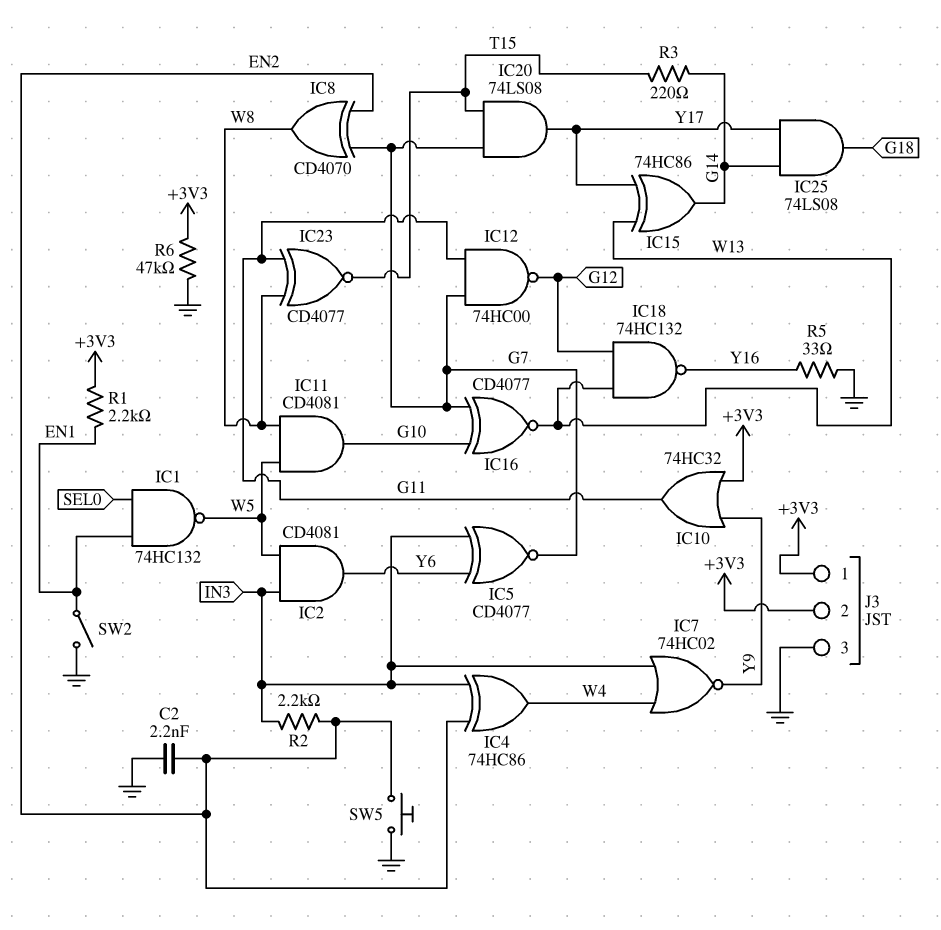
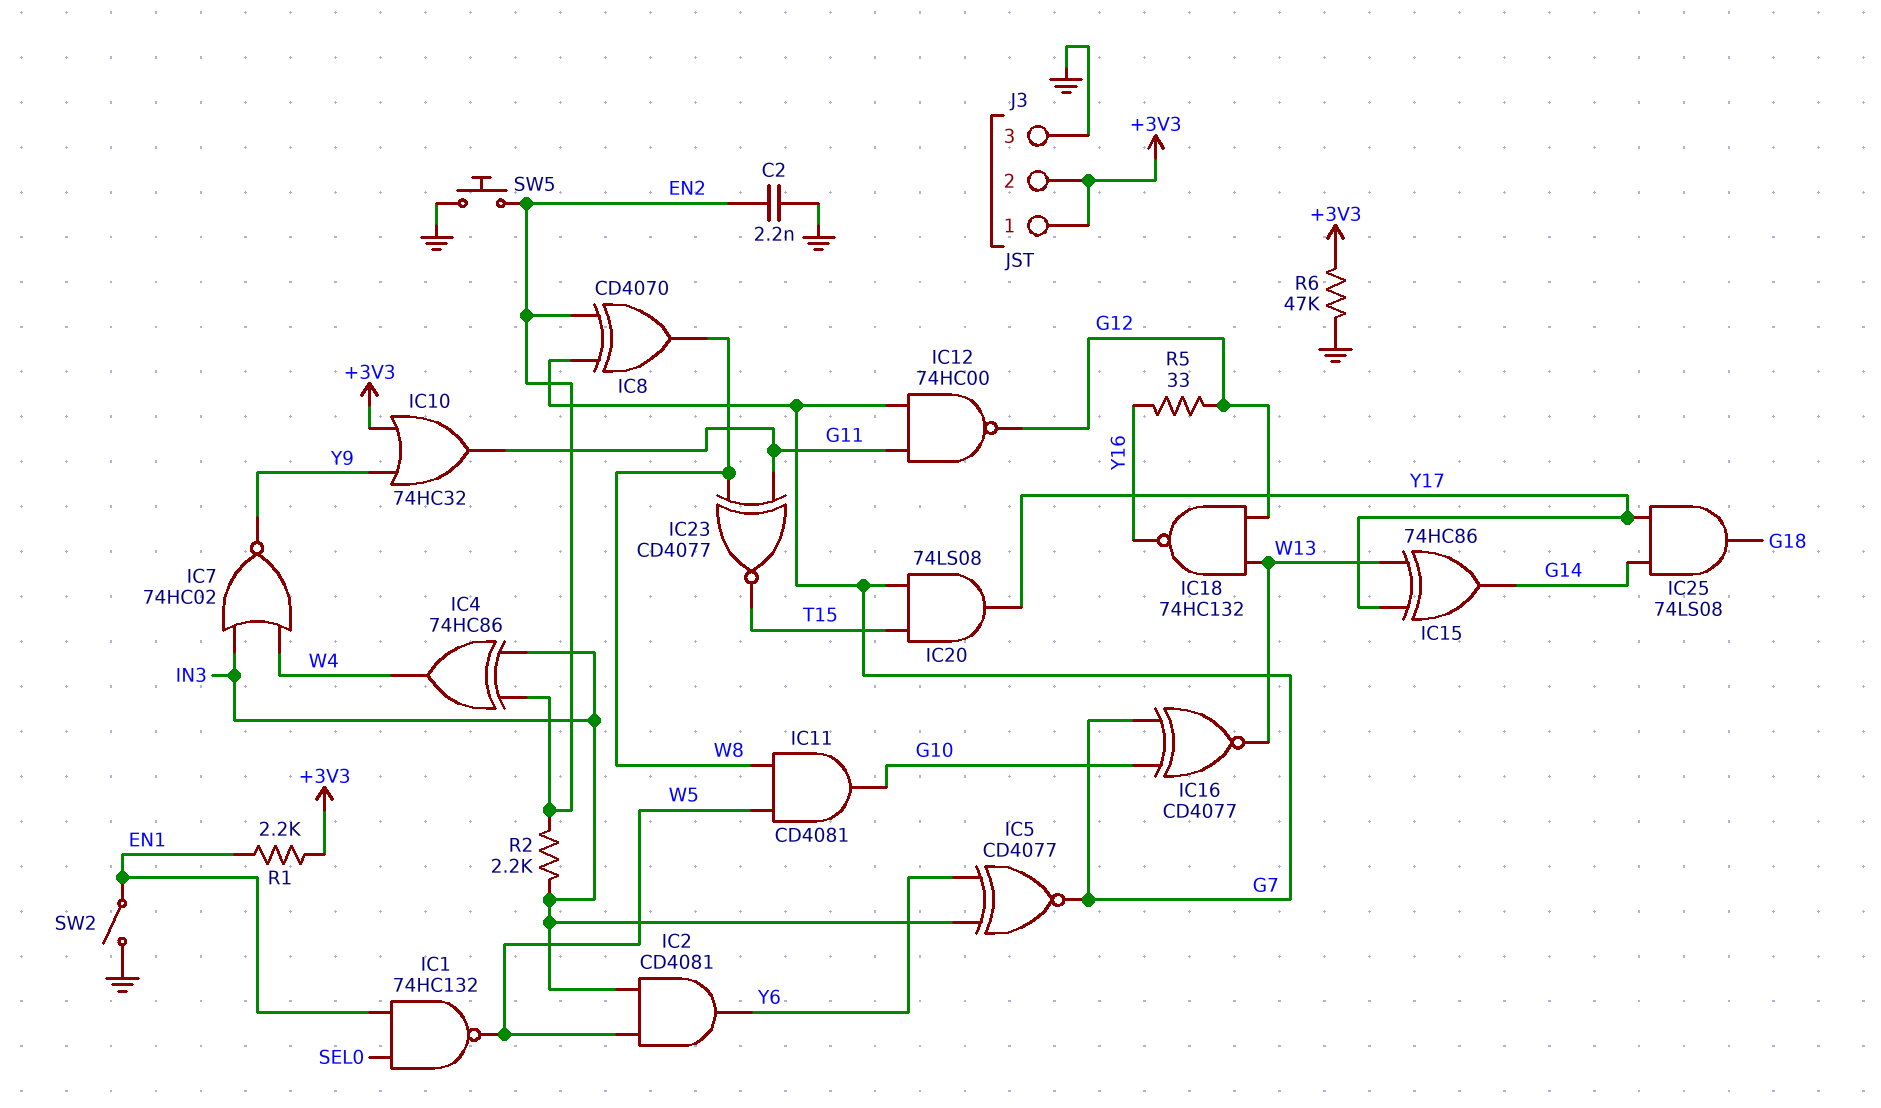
R3: 220 (G14, T15) -> none
R5: 33 (GND, Y16) -> 33 (G12, Y16)

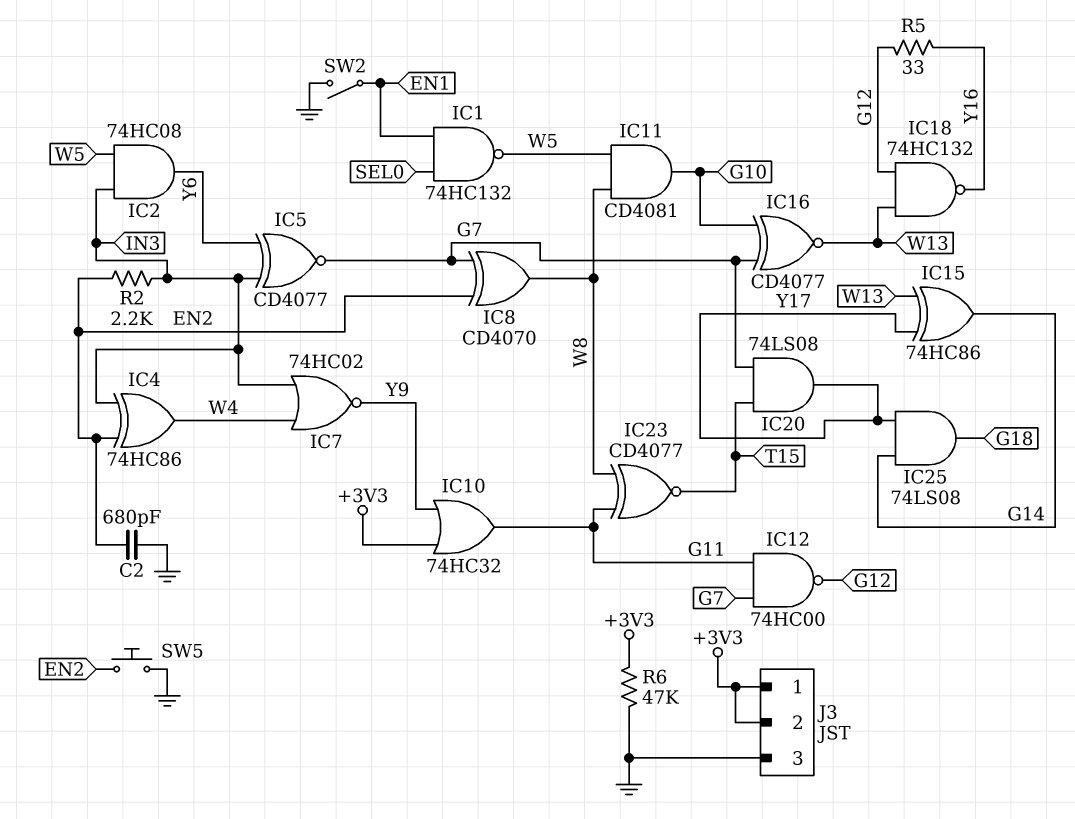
C2: 2.2nF (EN2, GND) -> 680pF (EN2, GND)
IC2: AND CD4081 (in IN3, in W5, out Y6) -> AND 74HC08 (in IN3, in W5, out Y6)
R1: 2.2k (+3V3, EN1) -> none

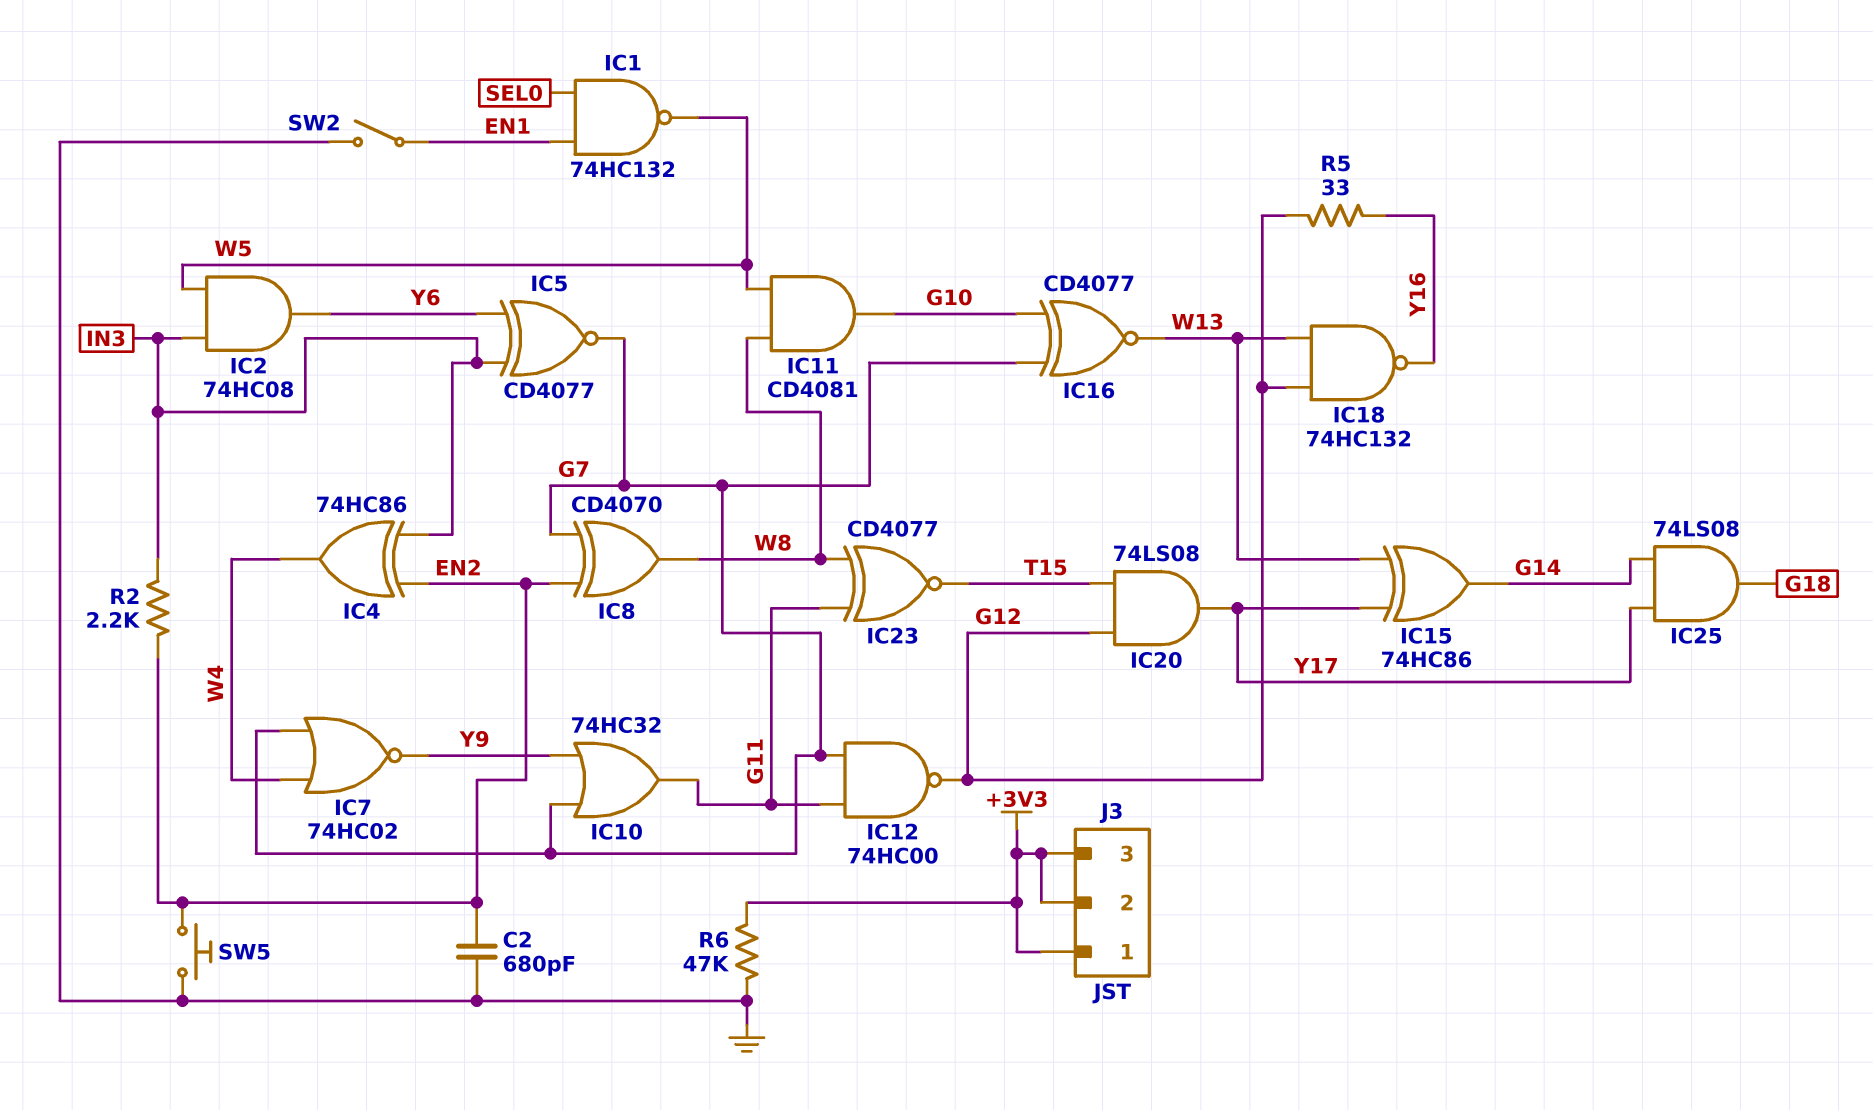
IC7: NOR 74HC02 (in IN3, in W4, out Y9) -> NOR 74HC02 (in G7, in W4, out Y9)
IC10: OR 74HC32 (in +3V3, in Y9, out G11) -> OR 74HC32 (in G7, in Y9, out G11)
IC20: AND 74LS08 (in G7, in T15, out Y17) -> AND 74LS08 (in G12, in T15, out Y17)
J3 pin 3: GND -> +3V3

